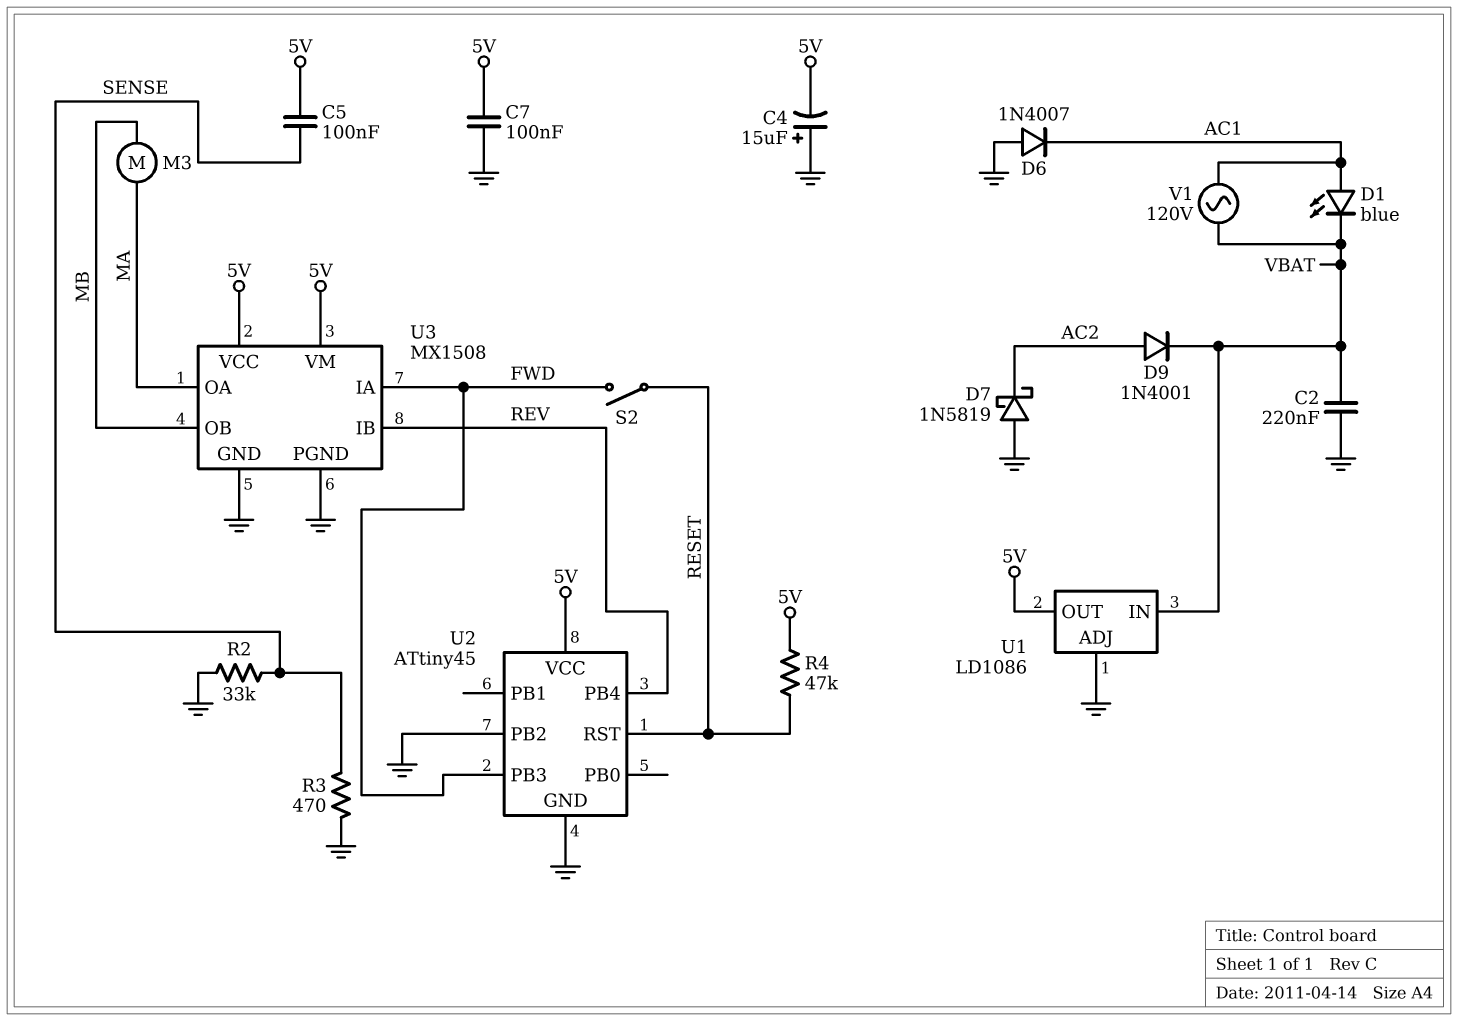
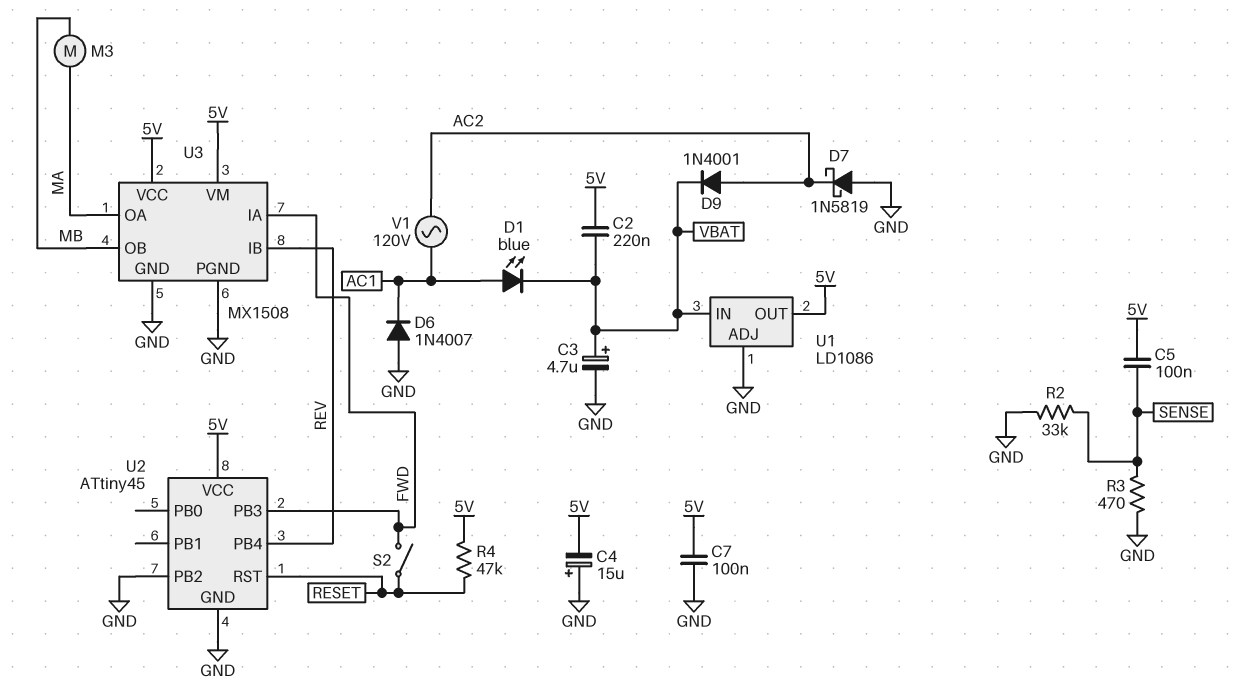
C2: 220nF (GND, VBAT) -> 220nF (5V, VBAT)
C3: none -> 4.7uF (plus VBAT, minus GND)
V1: AC 120V (AC1, VBAT) -> AC 120V (AC1, AC2)

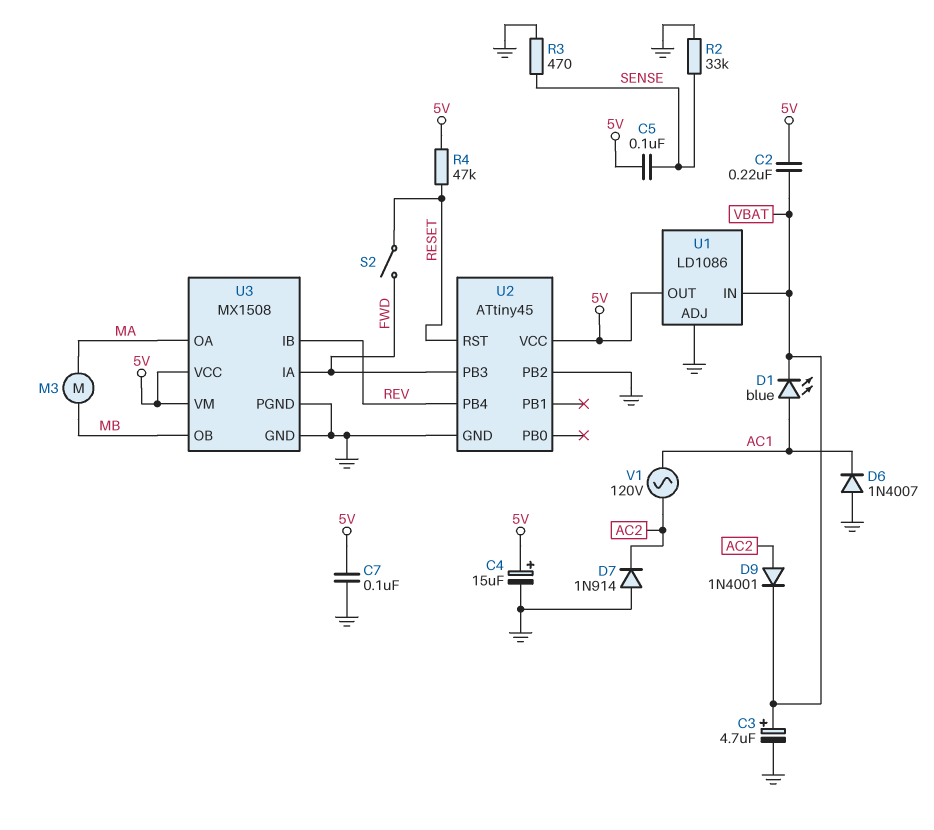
C4: 15uF (plus GND, minus 5V) -> 15uF (plus 5V, minus GND)
D7: schottky 1N5819 (A GND, K AC2) -> diode 1N914 (A GND, K AC2)

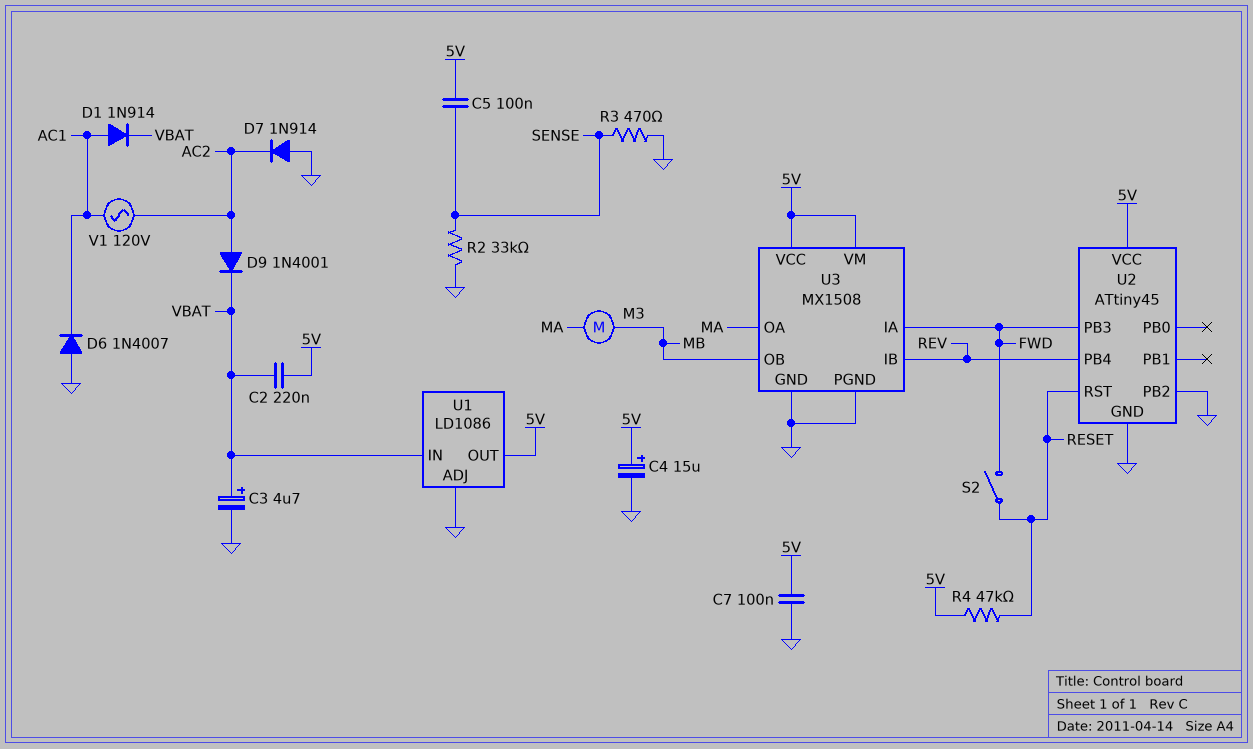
D1: LED blue (A AC1, K VBAT) -> diode 1N914 (A AC1, K VBAT)

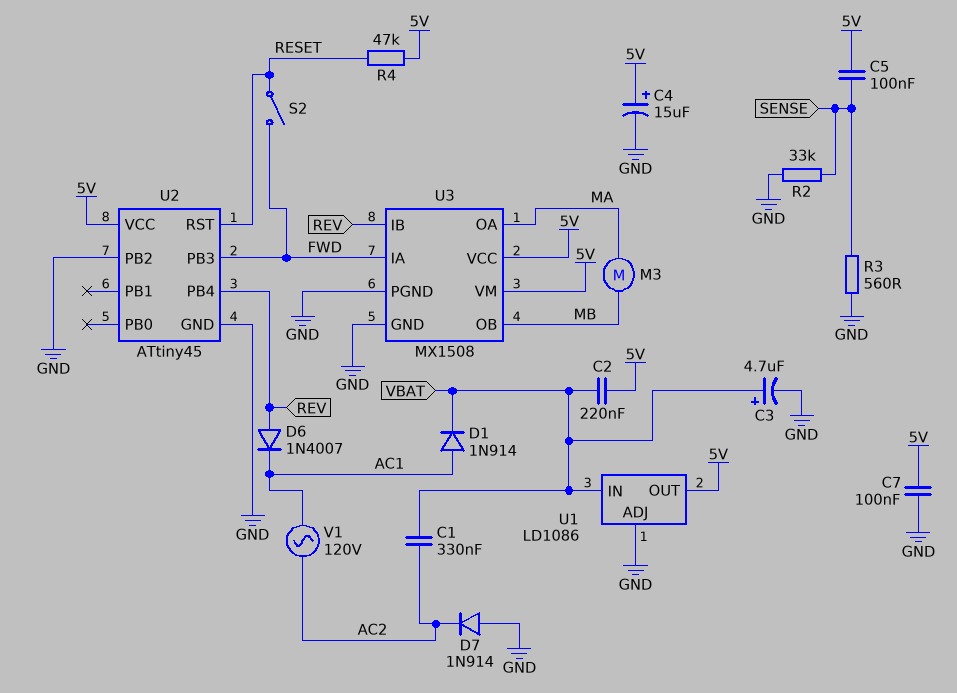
C1: none -> 330nF (AC2, VBAT)
D6: diode 1N4007 (A GND, K AC1) -> diode 1N4007 (A REV, K AC1)
D9: diode 1N4001 (A AC2, K VBAT) -> none
R3: 470 (GND, SENSE) -> 560 (GND, SENSE)

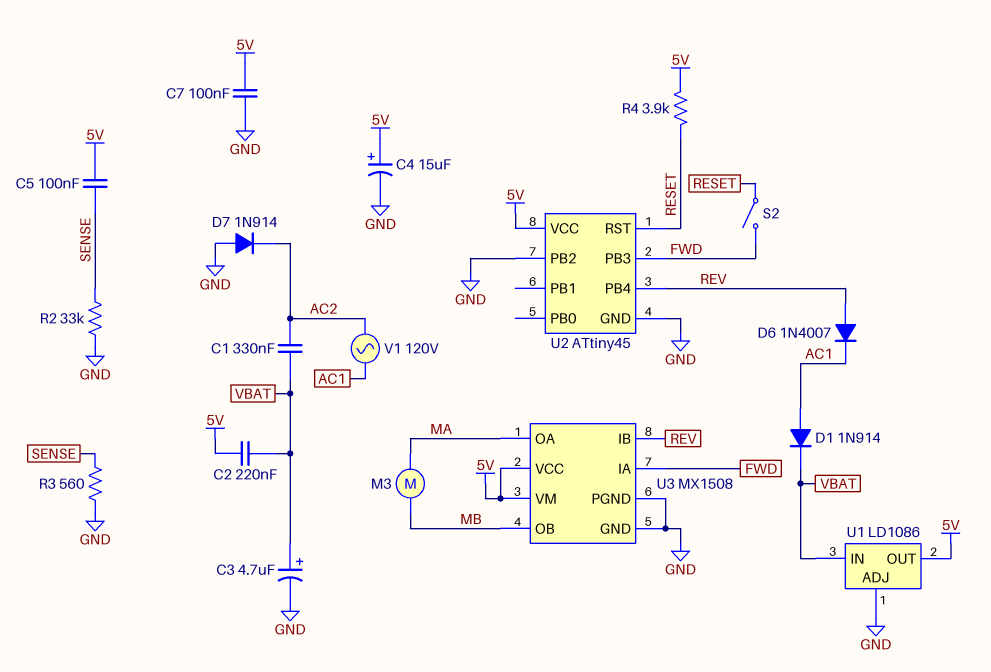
R4: 47k (5V, RESET) -> 3.9k (5V, RESET)

